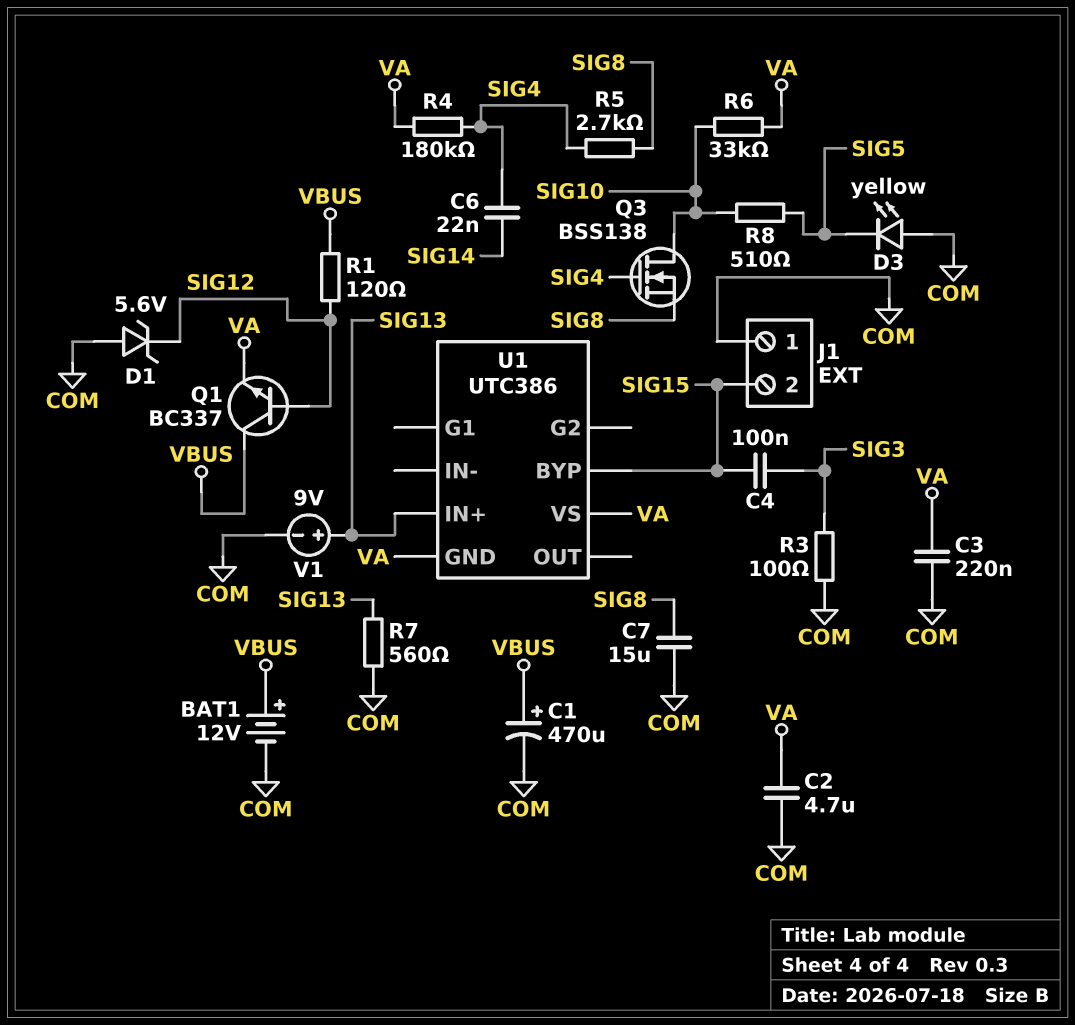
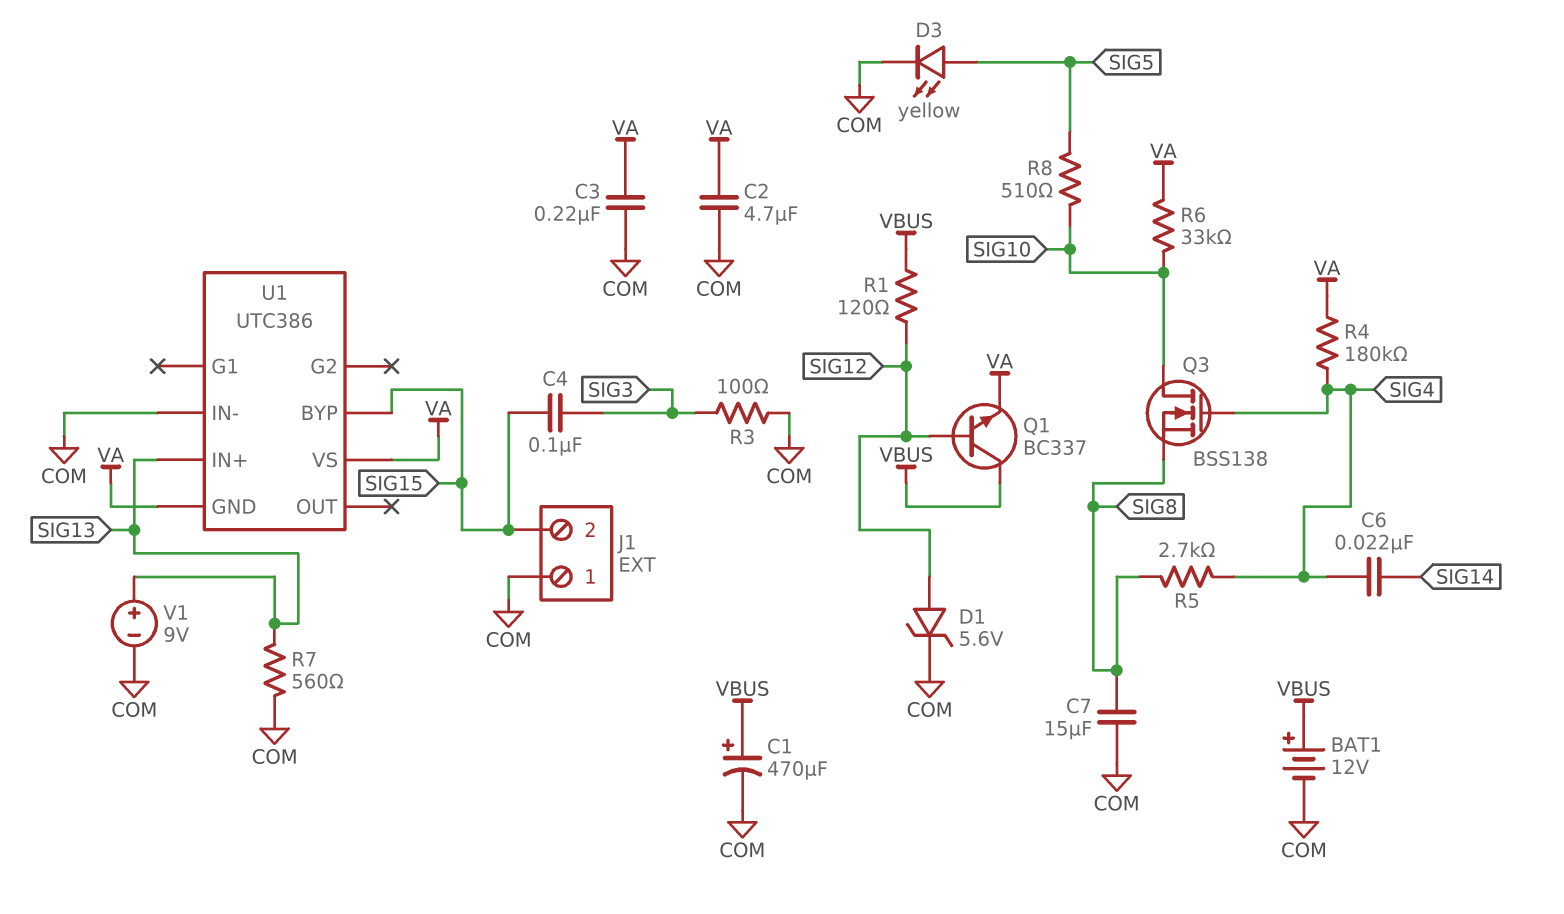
D1: zener 5.6V (A COM, K SIG12) -> zener 5.6V (A SIG12, K COM)
D3: LED yellow (A COM, K SIG5) -> LED yellow (A SIG5, K COM)
U1 pin IN-: none -> COM

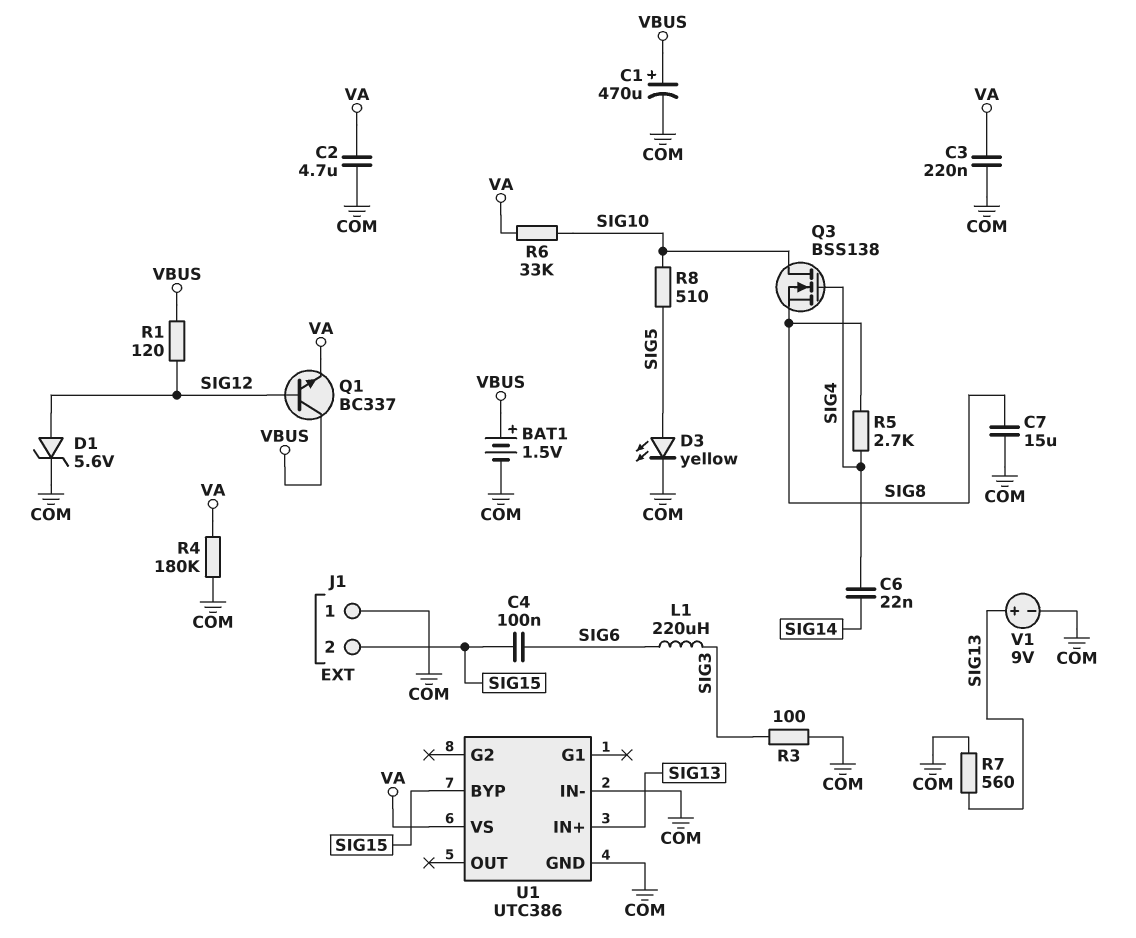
BAT1: 12V (plus VBUS, minus COM) -> 1.5V (plus VBUS, minus COM)
C4: 100nF (SIG3, SIG15) -> 100nF (SIG6, SIG15)
L1: none -> 220uH (SIG3, SIG6)
R4: 180k (SIG4, VA) -> 180k (COM, VA)
U1 pin GND: VA -> COM

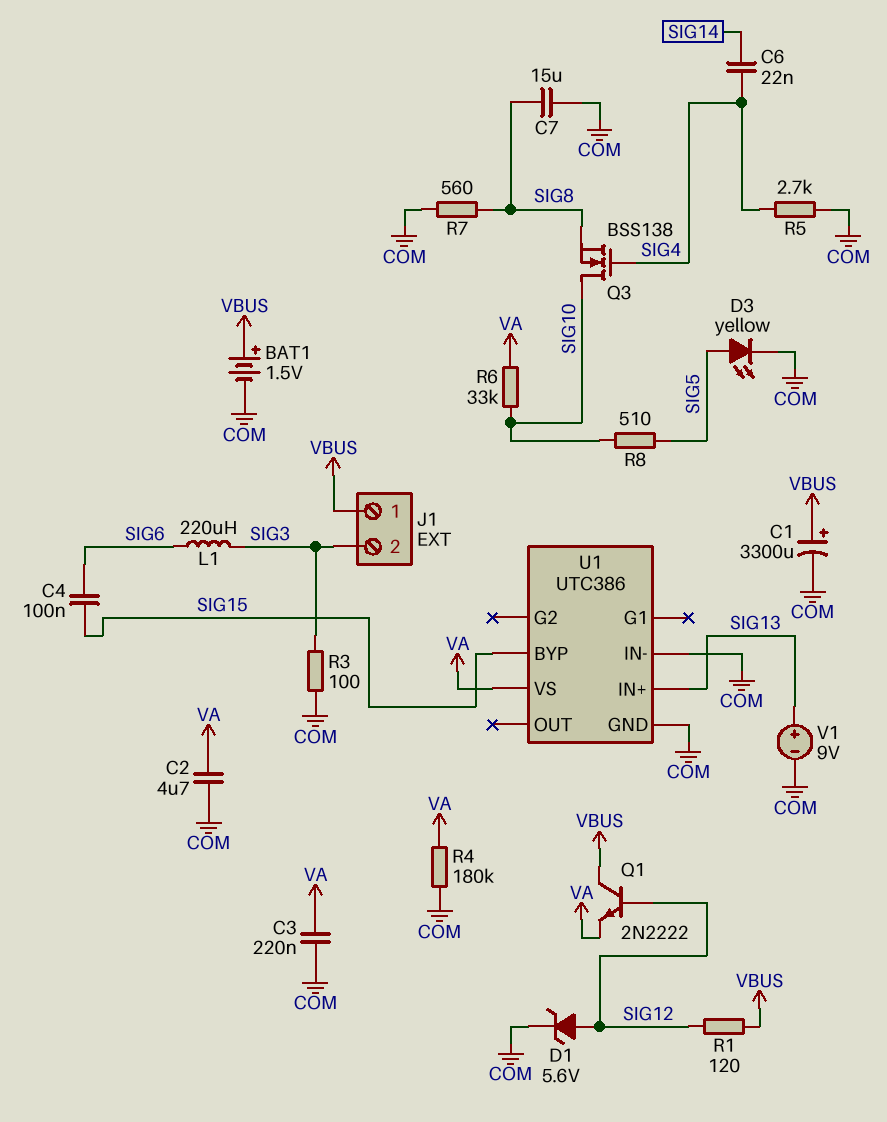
C1: 470uF (plus VBUS, minus COM) -> 3300uF (plus VBUS, minus COM)
J1 pin 1: COM -> VBUS
J1 pin 2: SIG15 -> SIG3
Q1: NPN BC337 (B SIG12, C VBUS, E VA) -> NPN 2N2222 (B SIG12, C VBUS, E VA)
R5: 2.7k (SIG4, SIG8) -> 2.7k (COM, SIG4)
R7: 560 (COM, SIG13) -> 560 (COM, SIG8)

